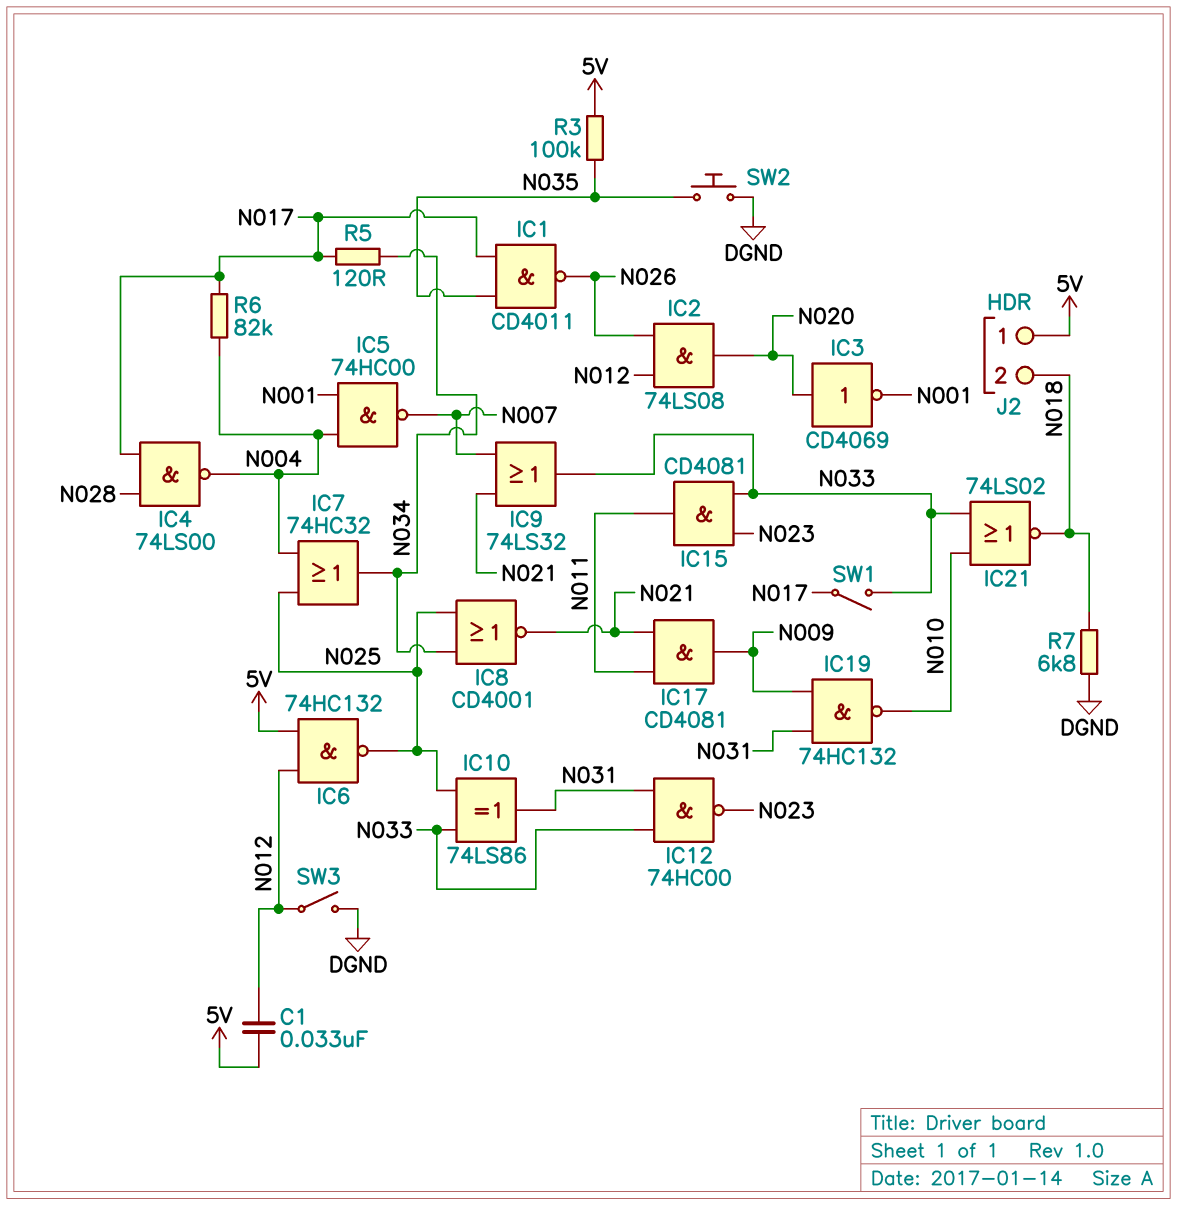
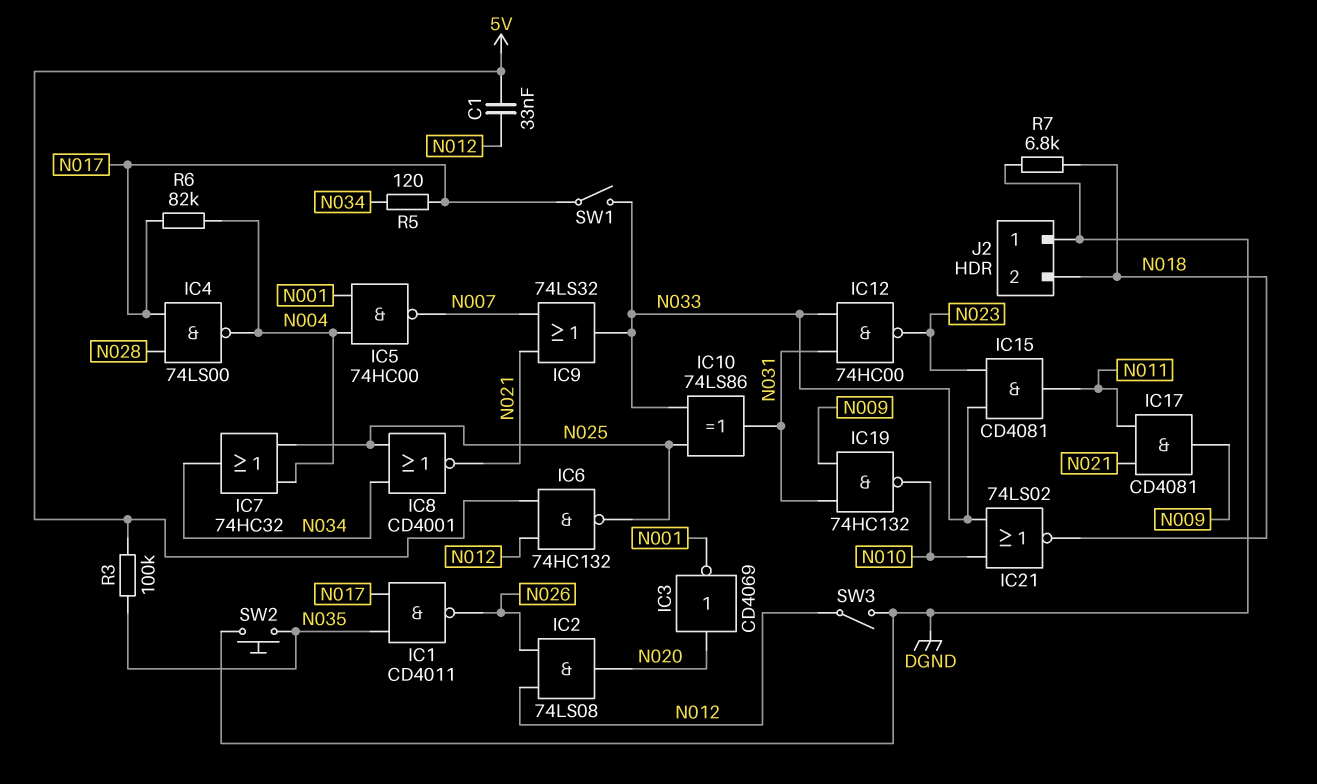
J2 pin 1: 5V -> DGND

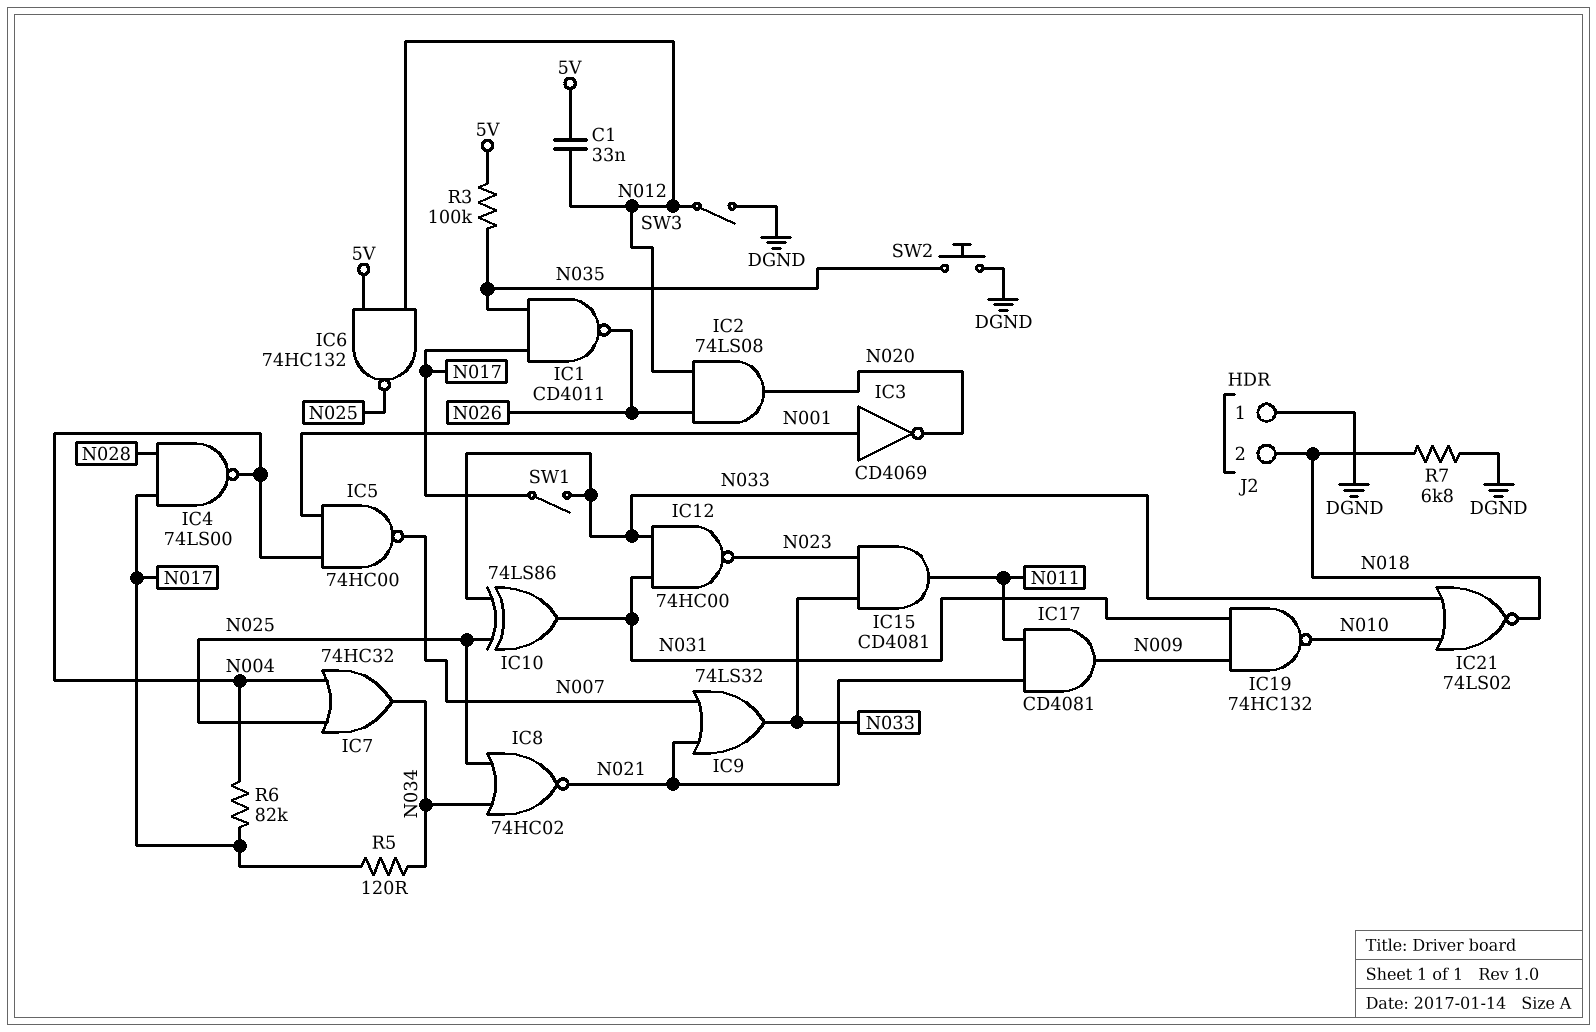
IC3: NOT CD4069 (in N020, out N001) -> NOT CD4069 (in N001, out N020)
IC8: NOR CD4001 (in N025, in N034, out N021) -> NOR 74HC02 (in N025, in N034, out N021)

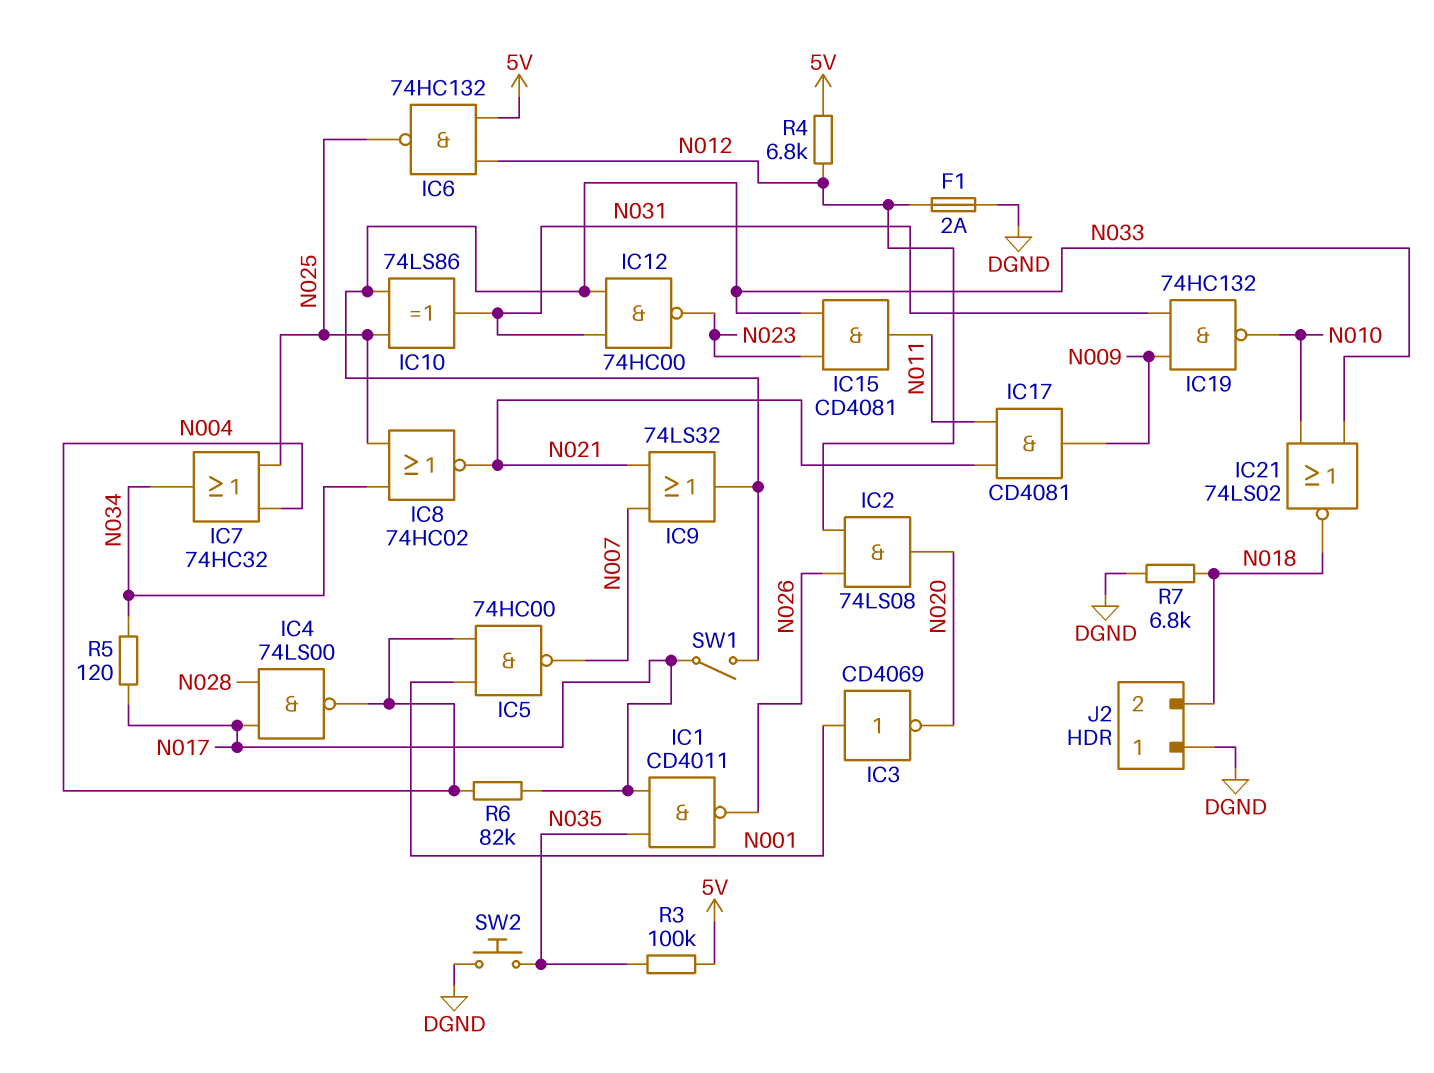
C1: 33nF (5V, N012) -> none
F1: none -> 2A (DGND, N012)
R4: none -> 6.8k (5V, N012)
SW3: switch (DGND, N012) -> none

